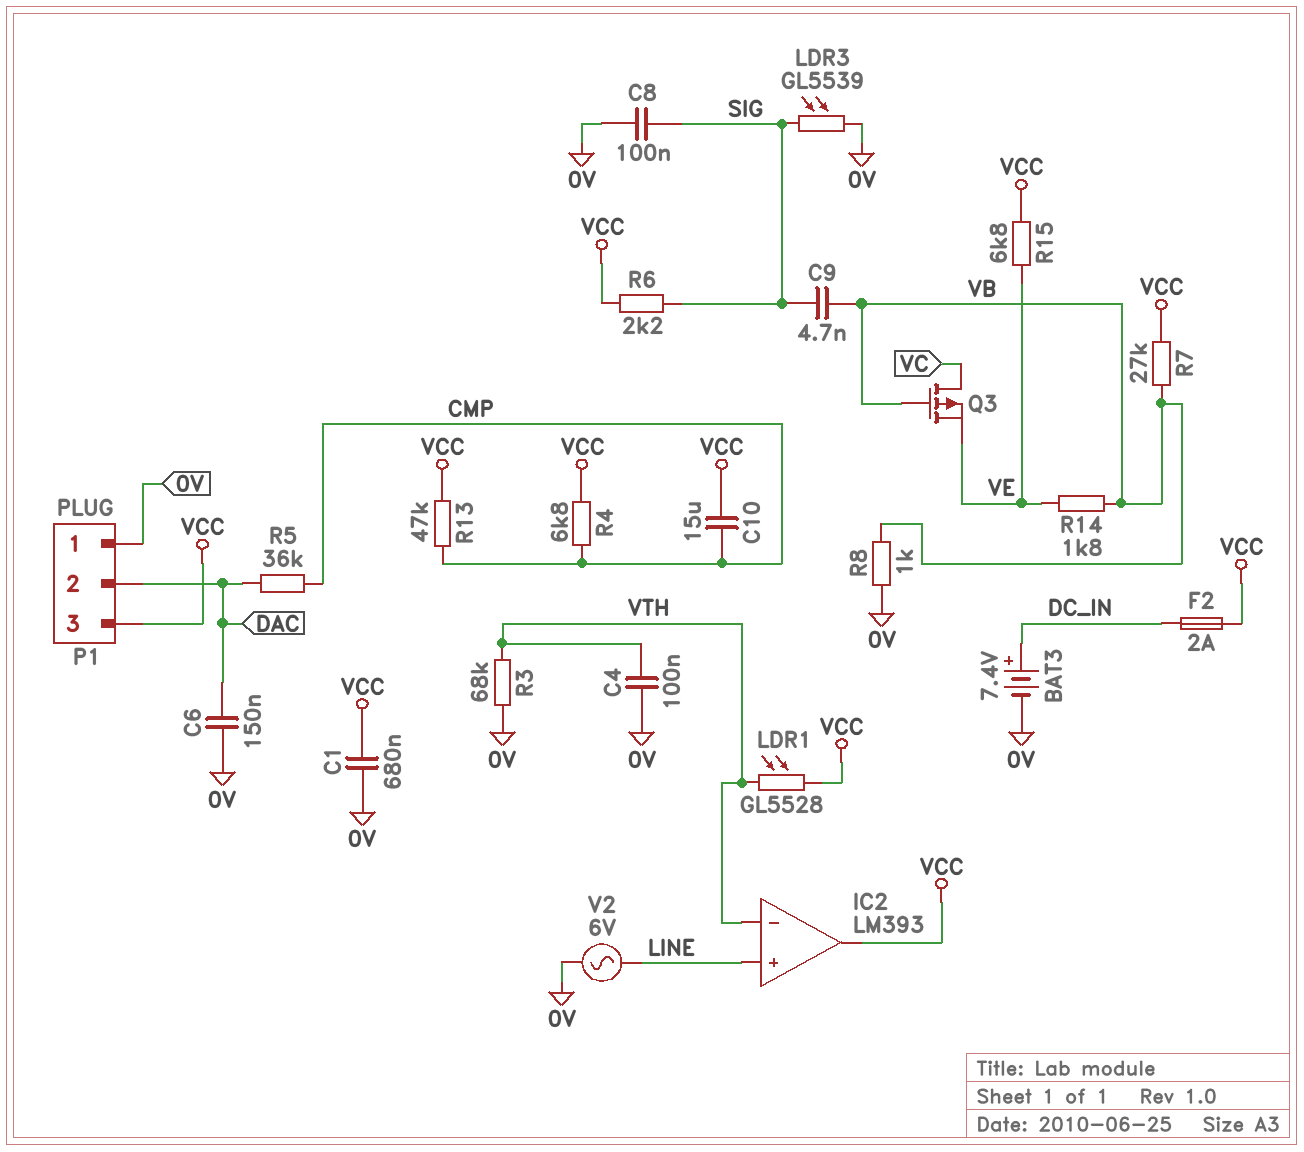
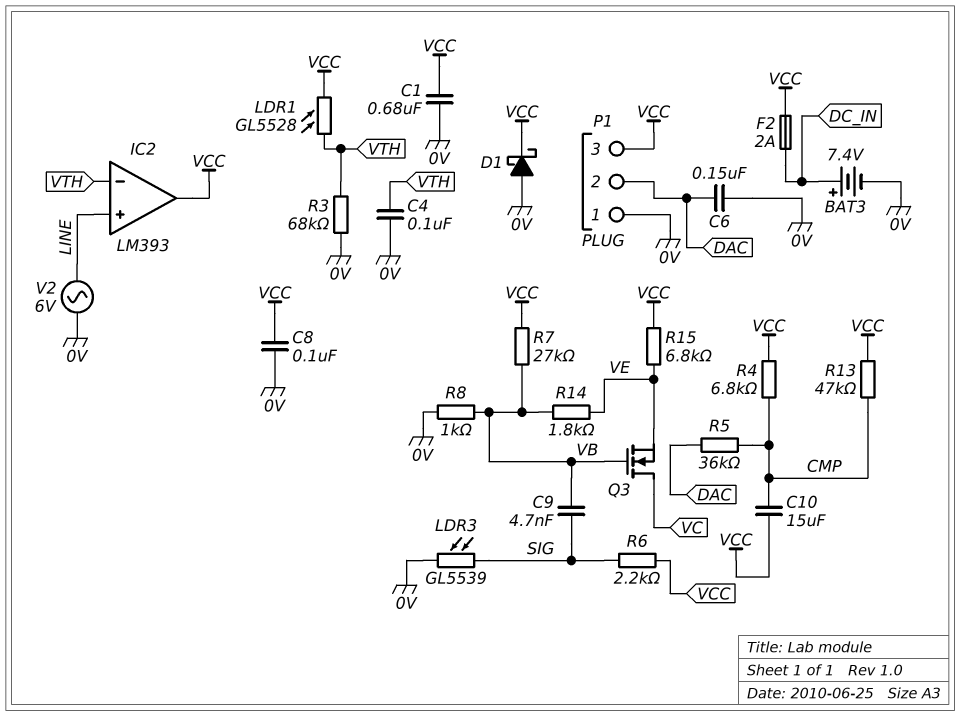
C8: 100nF (0V, SIG) -> 100nF (0V, VCC)
D1: none -> schottky (A 0V, K VCC)
Q3: PMOS (G VB, D VC, S VE) -> NMOS (G VB, D VC, S VE)

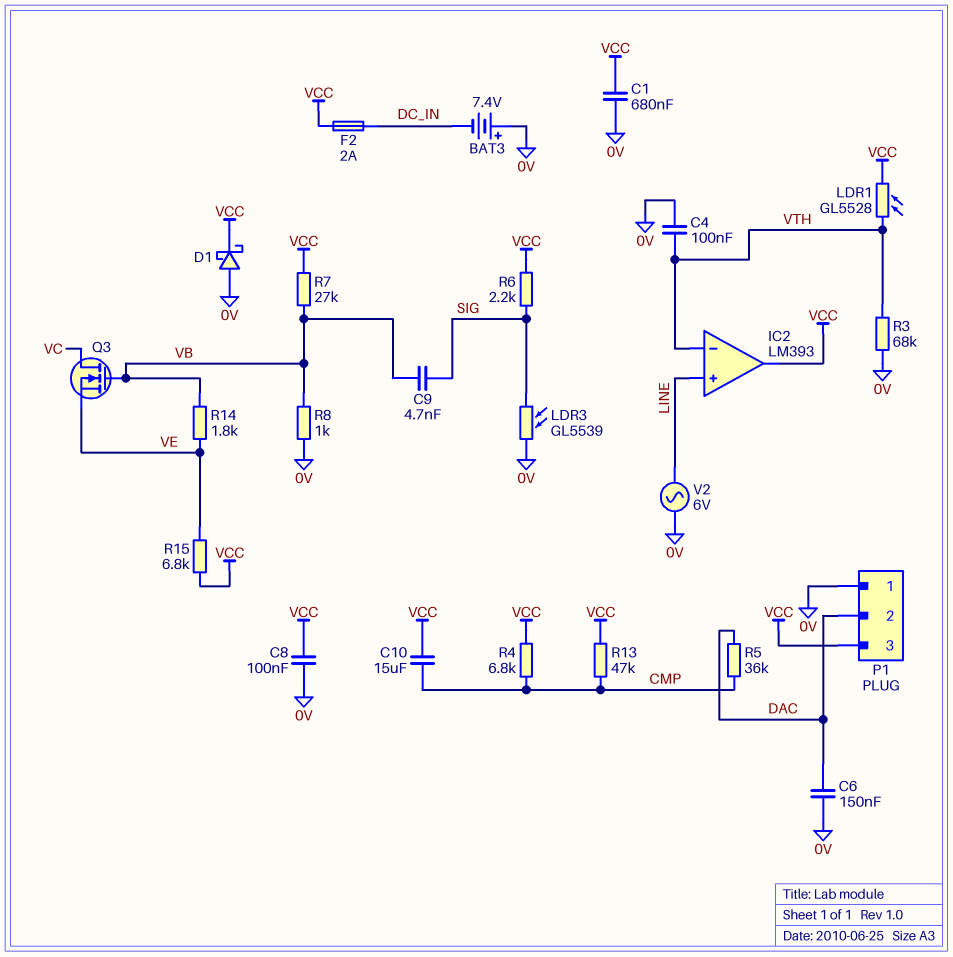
BAT3: 7.4V (plus DC_IN, minus 0V) -> 7.4V (plus 0V, minus DC_IN)

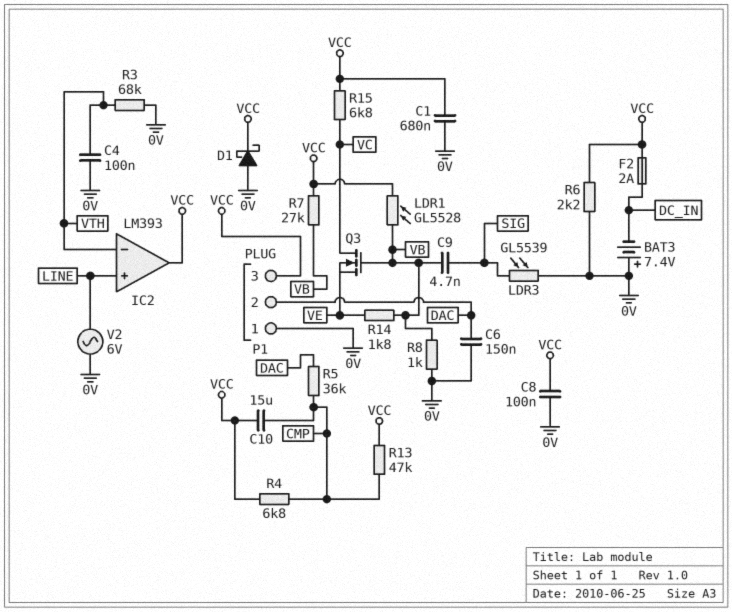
LDR1: GL5528 (VCC, VTH) -> GL5528 (VB, VCC)
R6: 2.2k (SIG, VCC) -> 2.2k (0V, VCC)
R15: 6.8k (VCC, VE) -> 6.8k (VC, VCC)

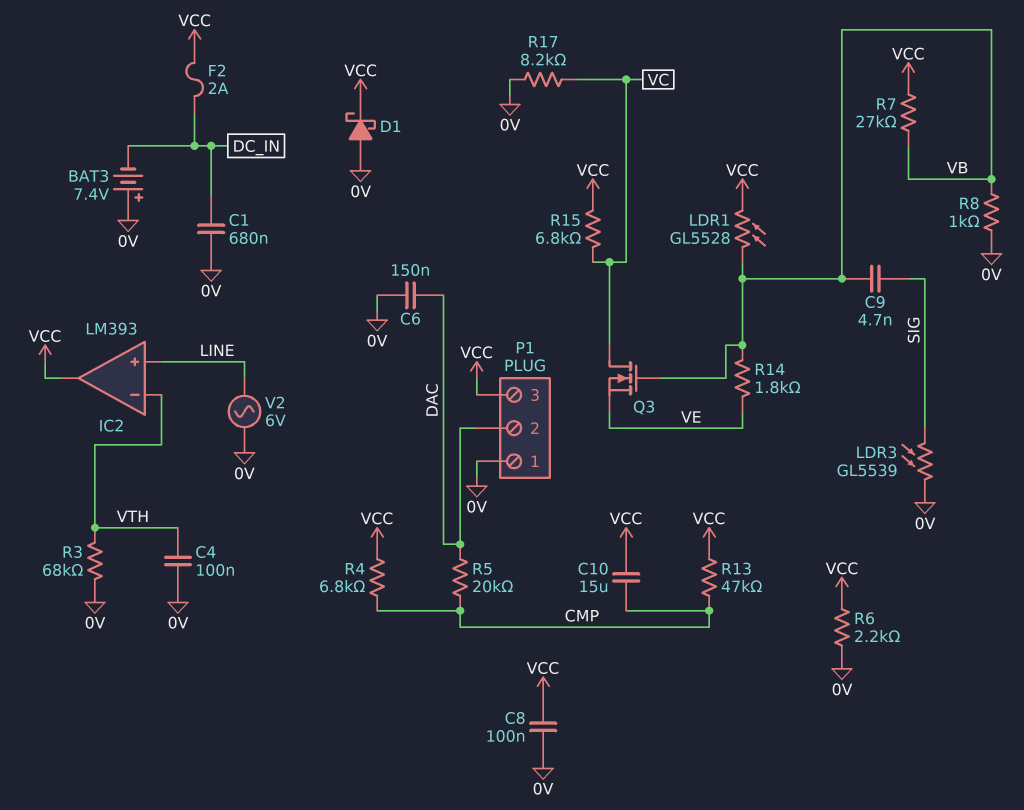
C1: 680nF (0V, VCC) -> 680nF (0V, DC_IN)
R5: 36k (CMP, DAC) -> 20k (CMP, DAC)
R17: none -> 8.2k (0V, VC)

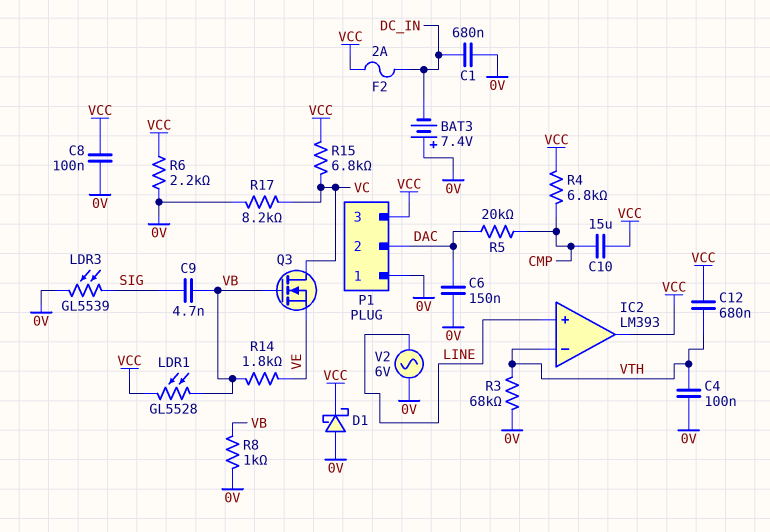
C12: none -> 680nF (VCC, VTH)
R7: 27k (VB, VCC) -> none
R13: 47k (CMP, VCC) -> none

